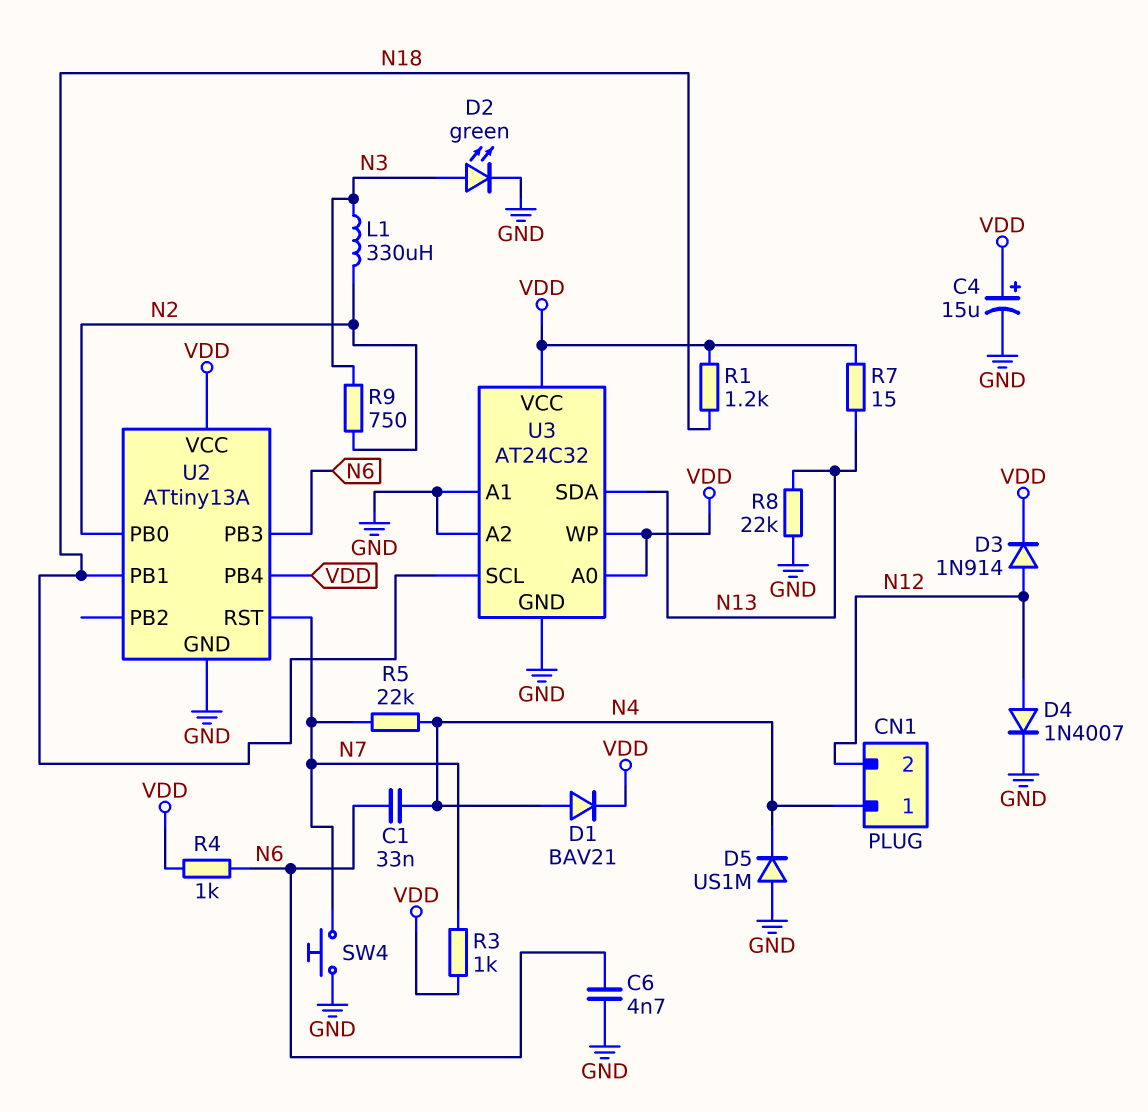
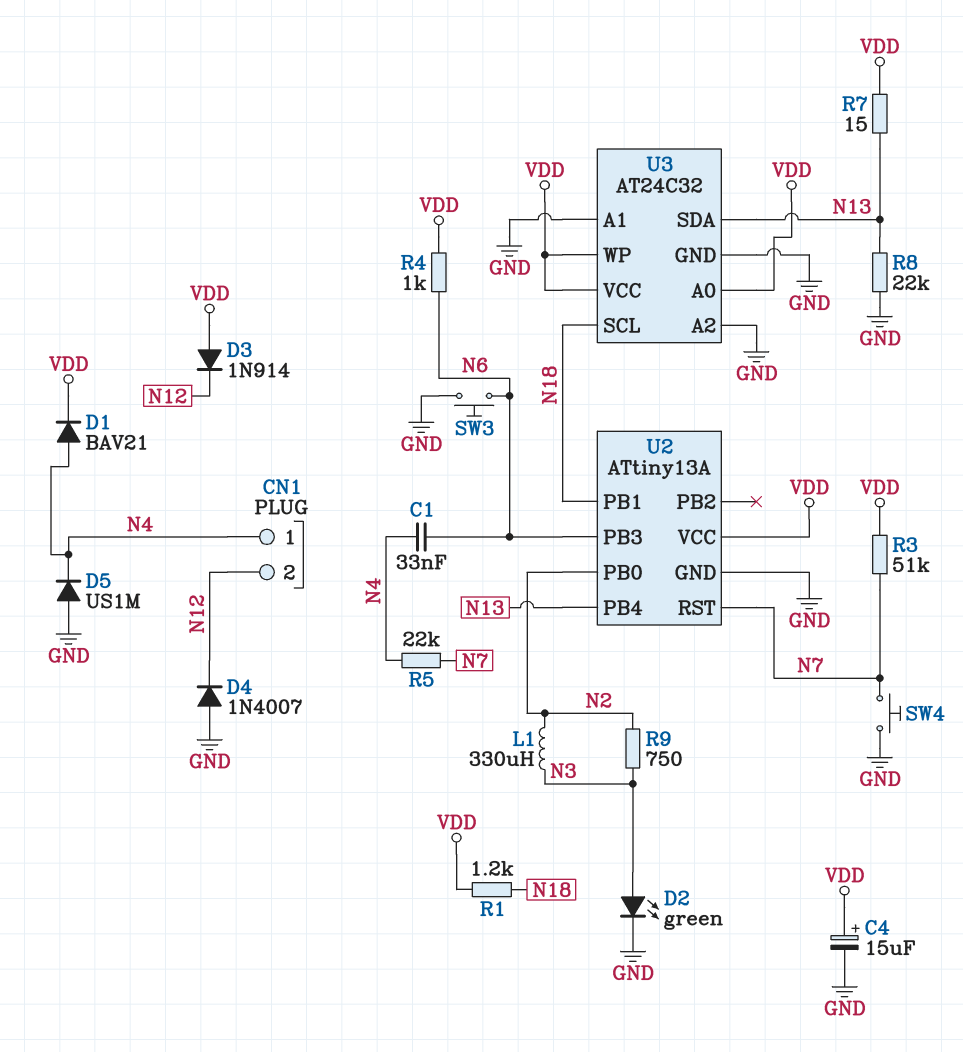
C6: 4.7nF (GND, N6) -> none
D3: diode 1N914 (A N12, K VDD) -> diode 1N914 (A VDD, K N12)
D4: diode 1N4007 (A N12, K GND) -> diode 1N4007 (A GND, K N12)
R3: 1k (N7, VDD) -> 51k (N7, VDD)
SW3: none -> button (GND, N6)
U2 pin PB4: VDD -> N13

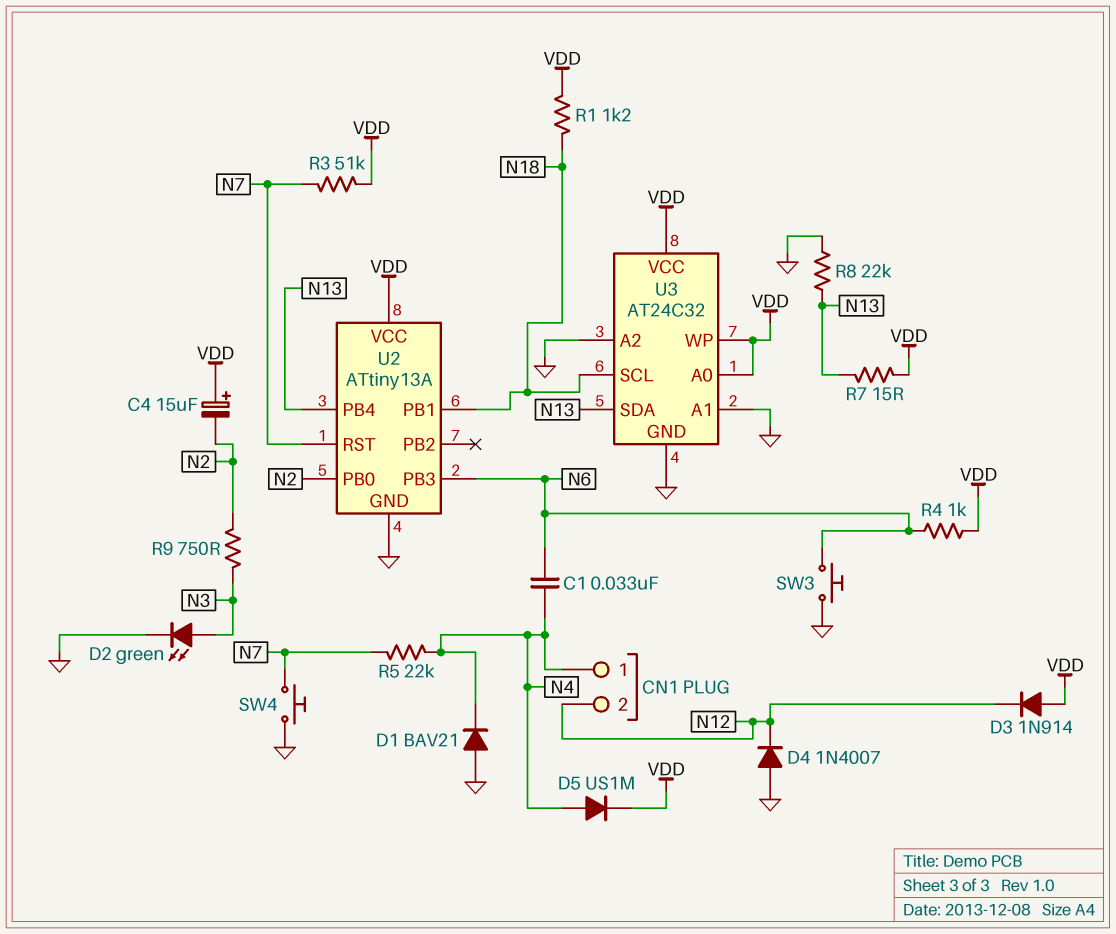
C4: 15uF (plus VDD, minus GND) -> 15uF (plus VDD, minus N2)
D1: diode BAV21 (A N4, K VDD) -> diode BAV21 (A GND, K N4)
D5: diode US1M (A GND, K N4) -> diode US1M (A N4, K VDD)
L1: 330uH (N2, N3) -> none

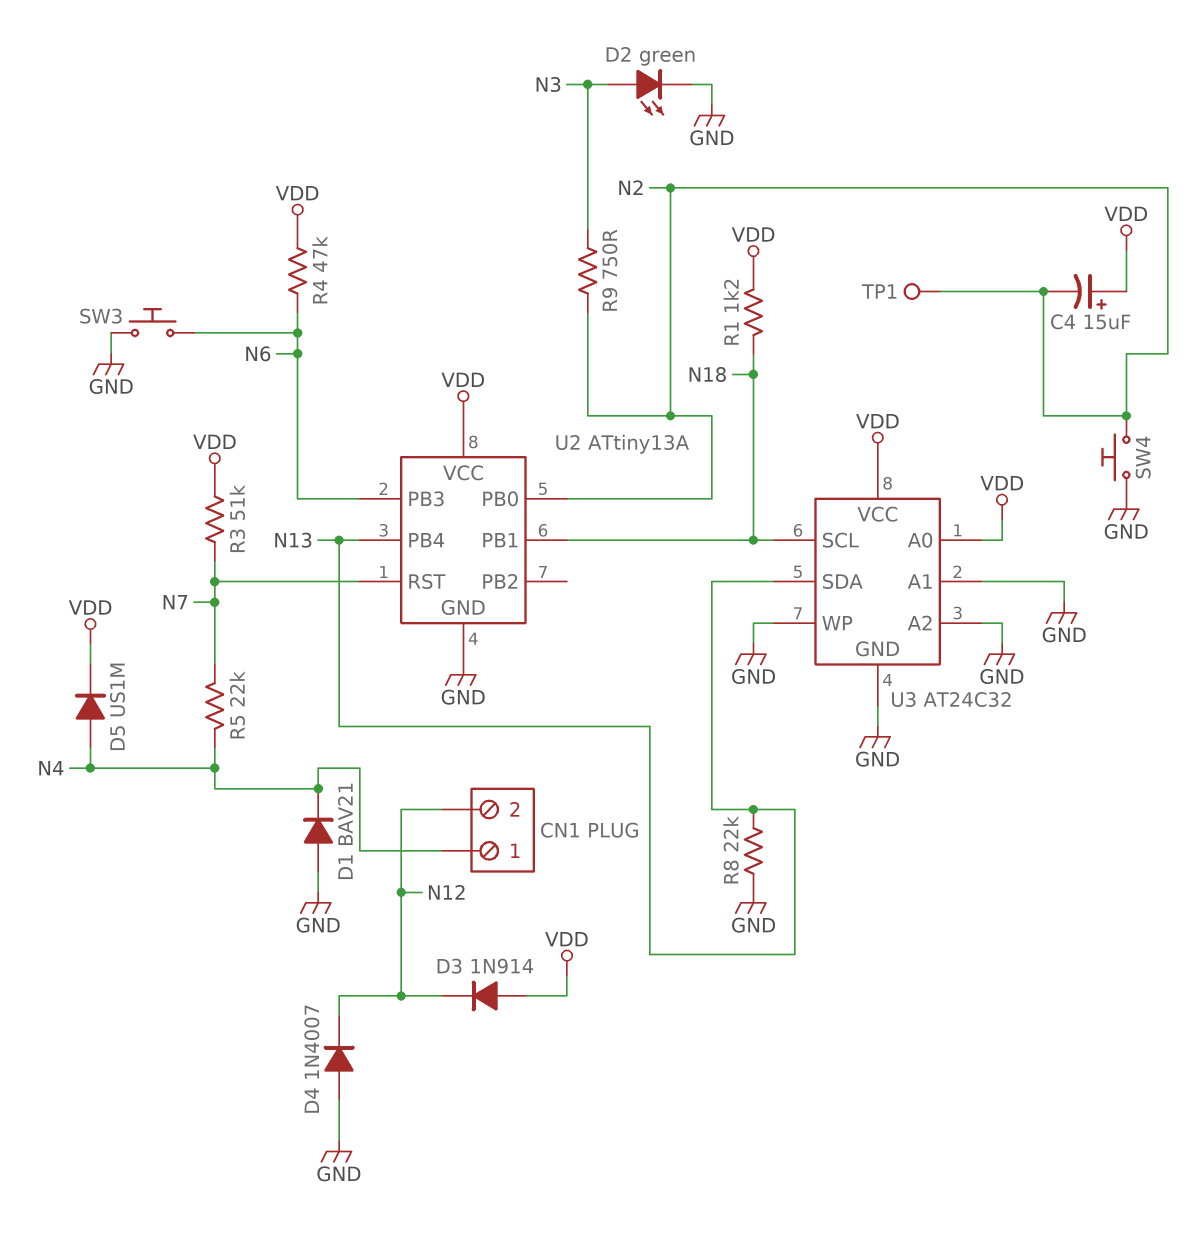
C1: 33nF (N4, N6) -> none
R4: 1k (N6, VDD) -> 47k (N6, VDD)
R7: 15 (N13, VDD) -> none
SW4: button (GND, N7) -> button (GND, N2)
TP1: none -> test point (N2)
U3 pin WP: VDD -> GND

